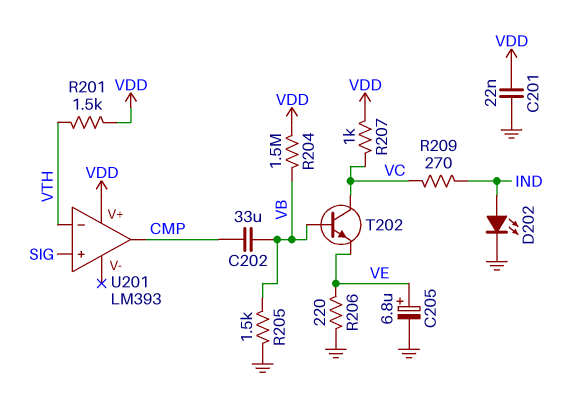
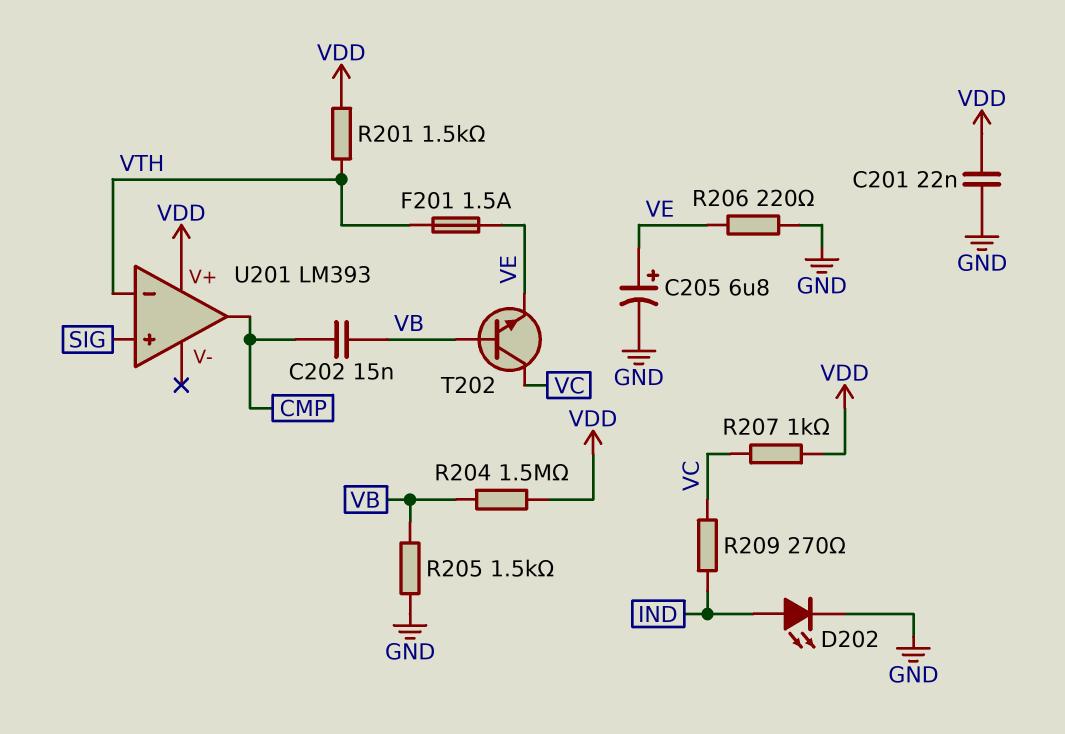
C202: 33uF (CMP, VB) -> 15nF (CMP, VB)
F201: none -> 1.5A (VE, VTH)

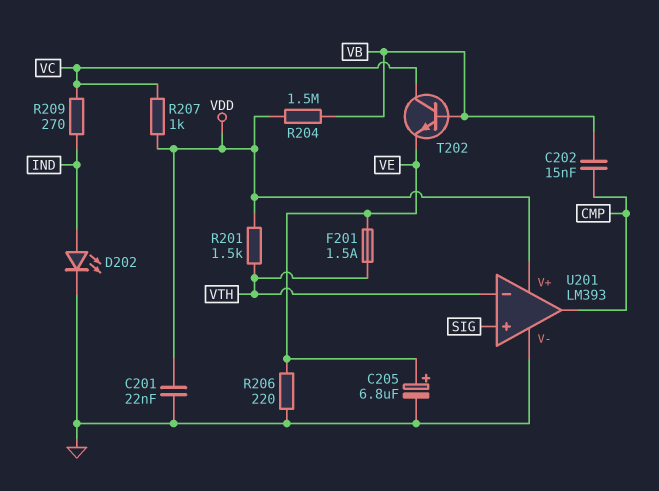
R205: 1.5k (GND, VB) -> none
U201 pin V-: none -> GND

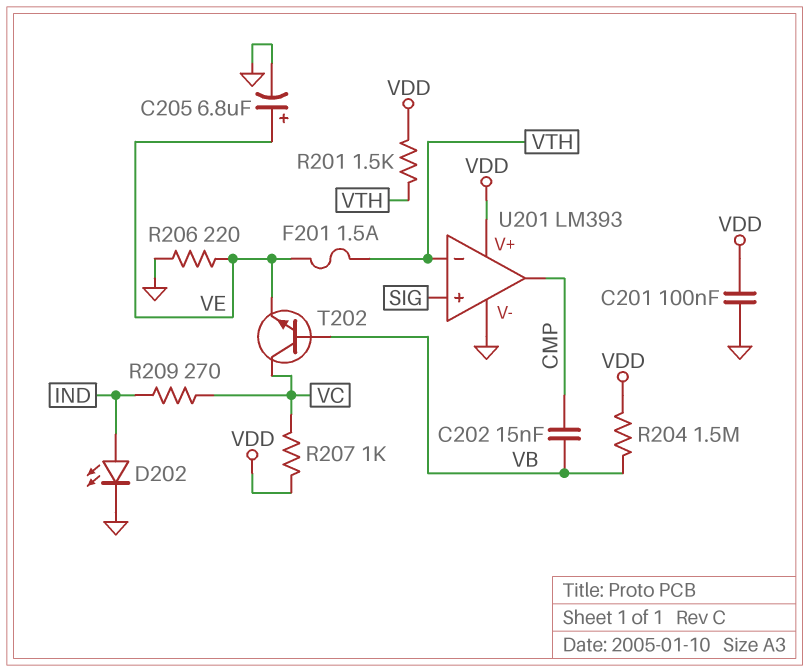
C201: 22nF (GND, VDD) -> 100nF (GND, VDD)

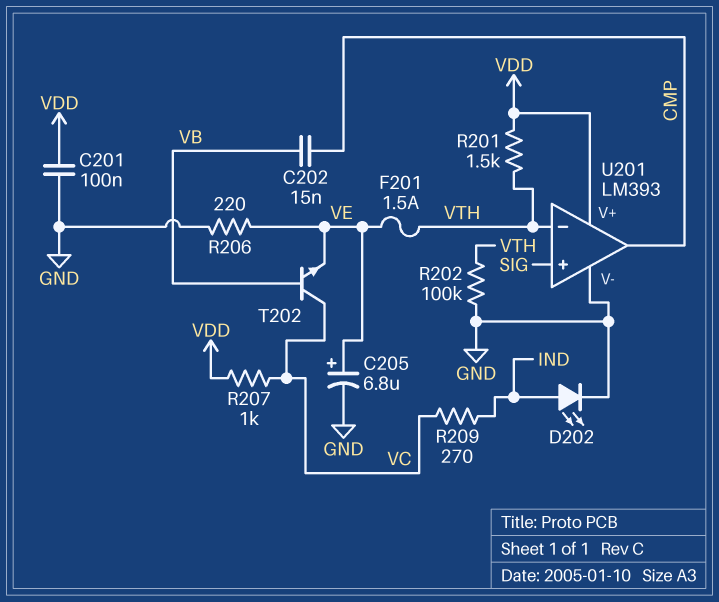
R202: none -> 100k (GND, VTH)
R204: 1.5M (VB, VDD) -> none

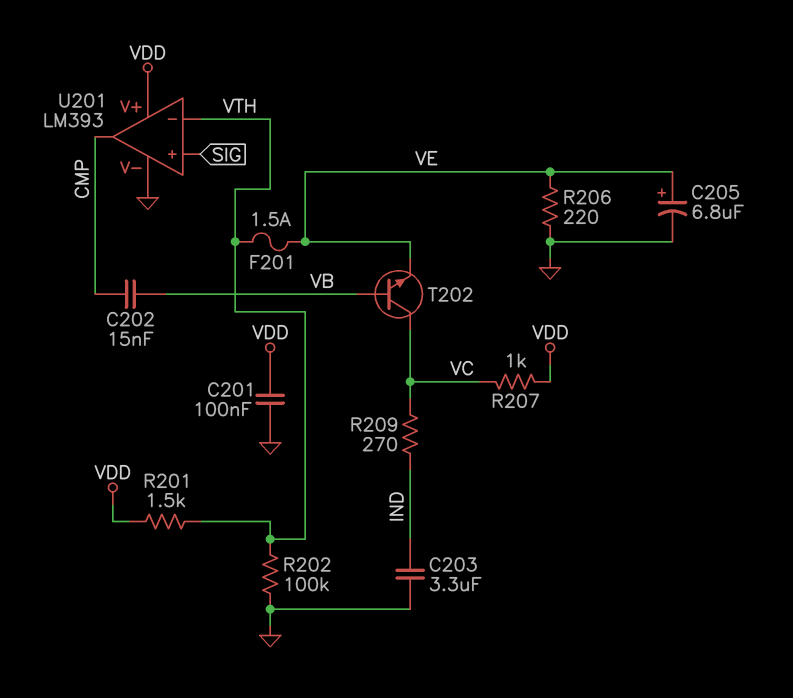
C203: none -> 3.3uF (GND, IND)
D202: LED (A IND, K GND) -> none

